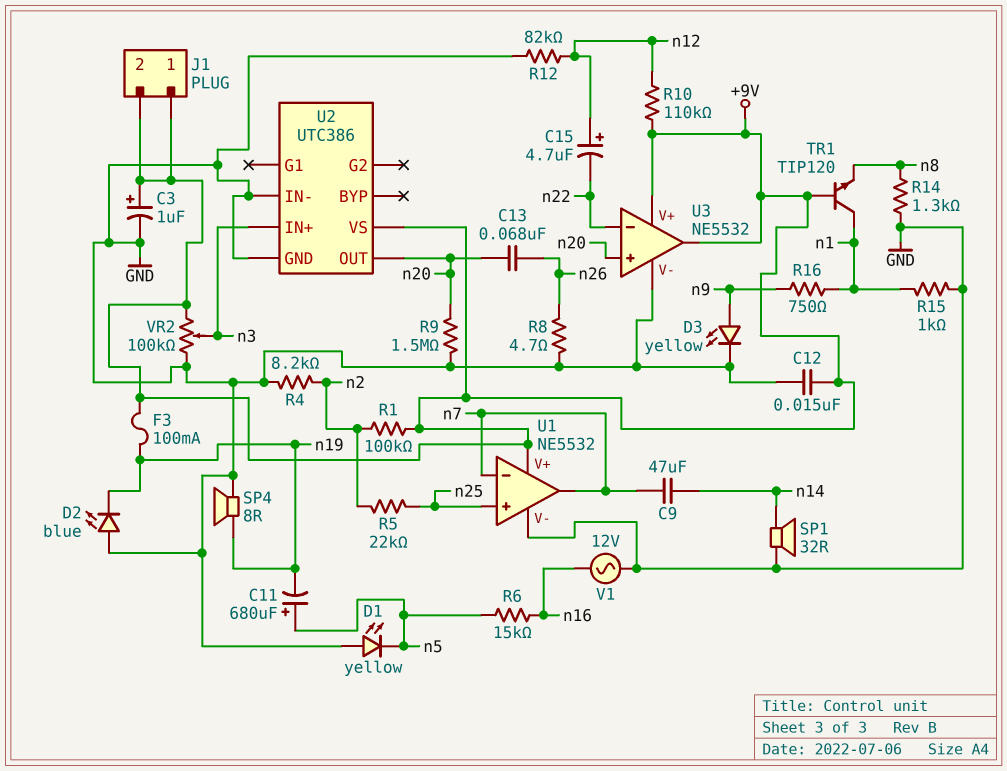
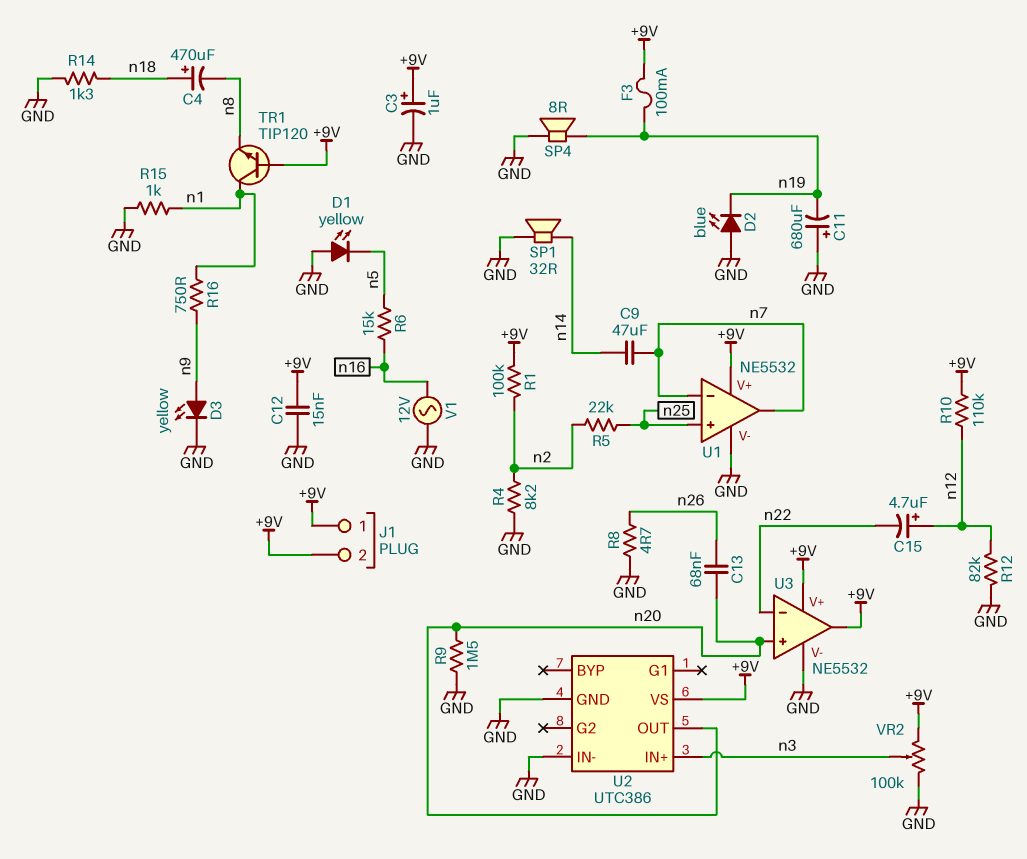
C4: none -> 470uF (plus n18, minus n8)
C11: 680uF (plus n5, minus n19) -> 680uF (plus GND, minus n19)
R14: 1.3k (GND, n8) -> 1.3k (GND, n18)

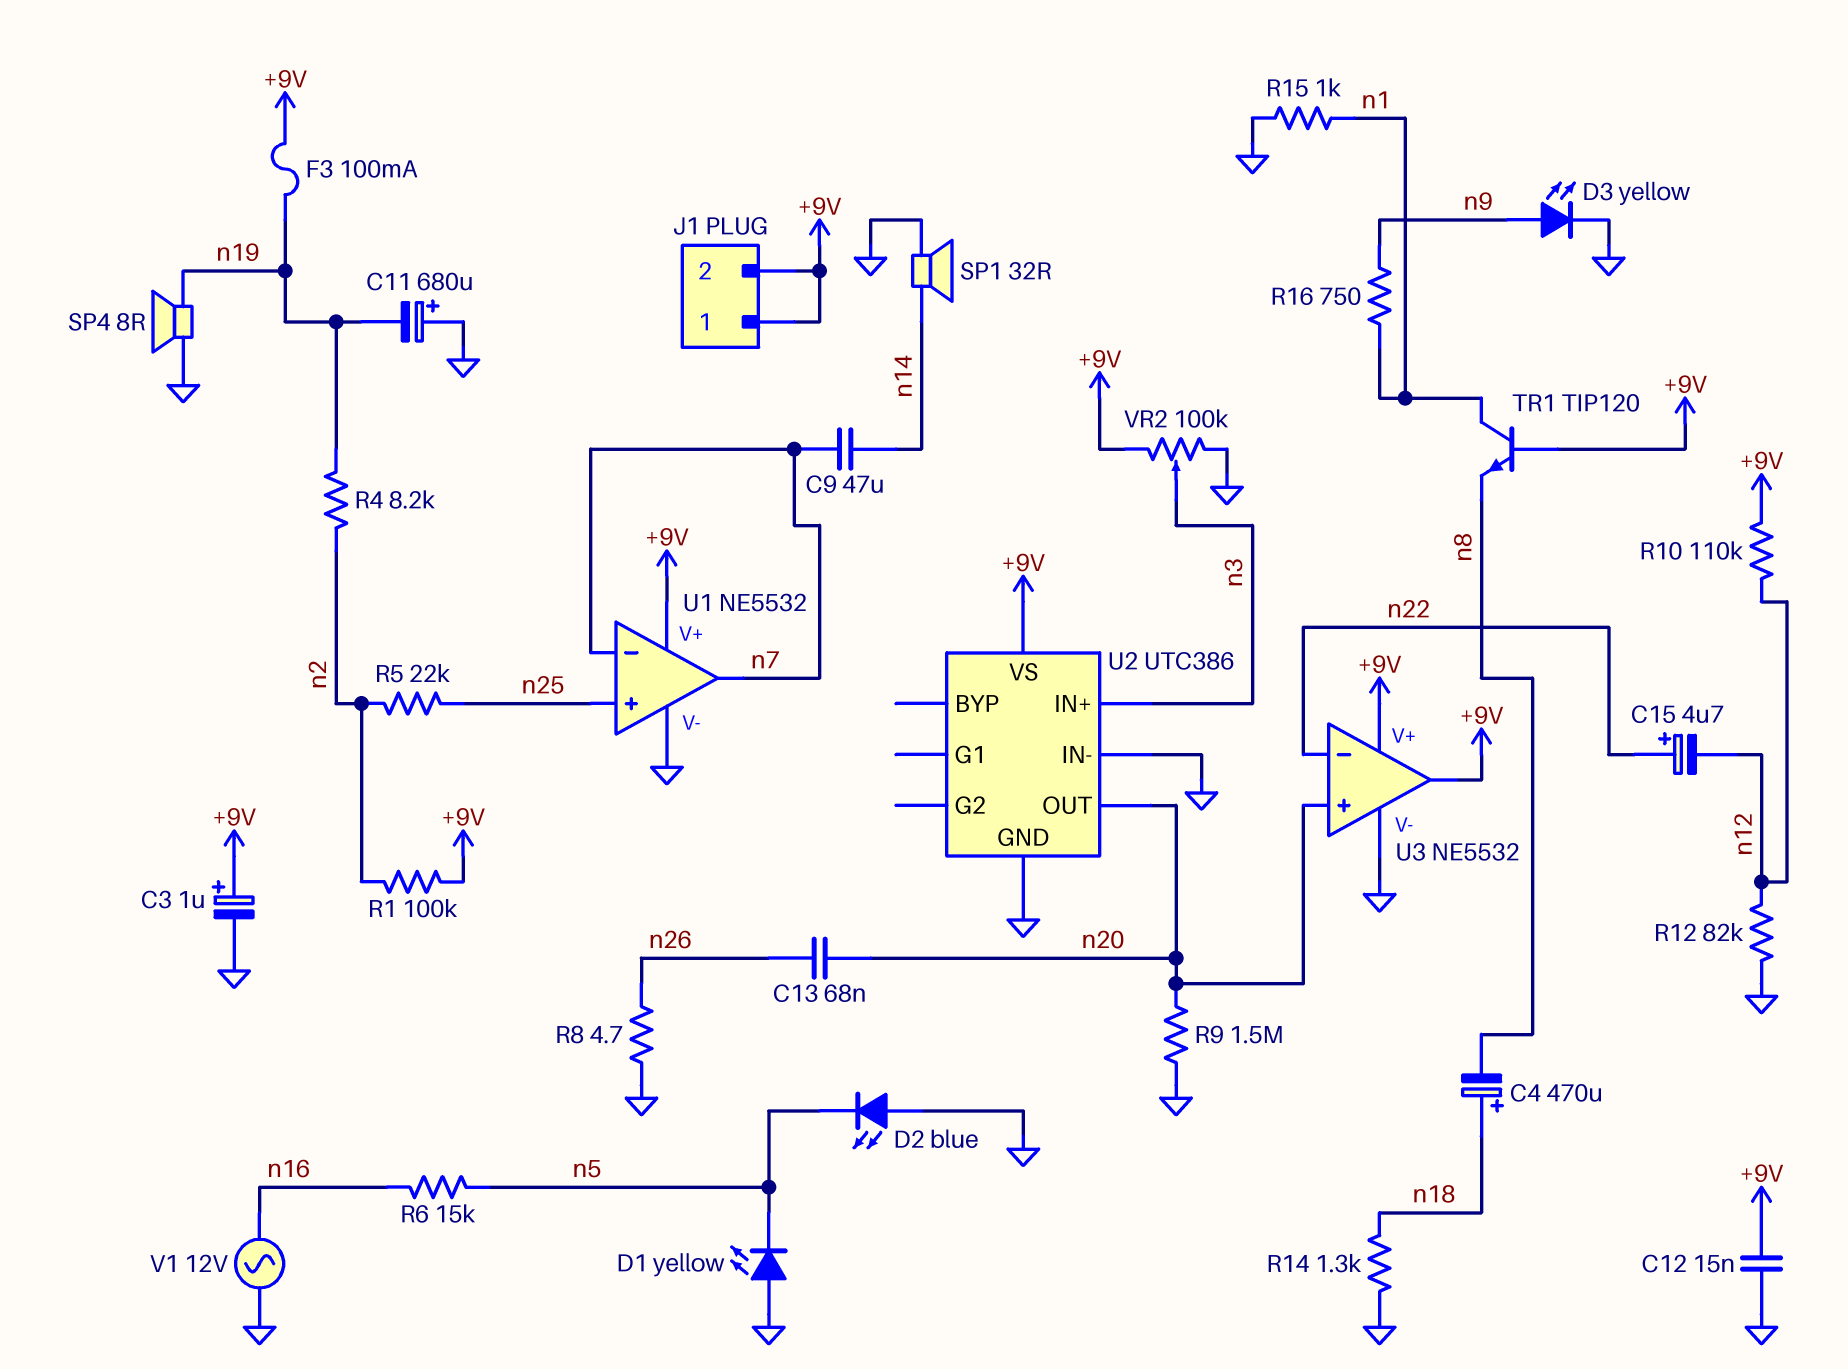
C15: 4.7uF (plus n12, minus n22) -> 4.7uF (plus n22, minus n12)
D2: LED blue (A GND, K n19) -> LED blue (A GND, K n5)
R4: 8.2k (GND, n2) -> 8.2k (n2, n19)

